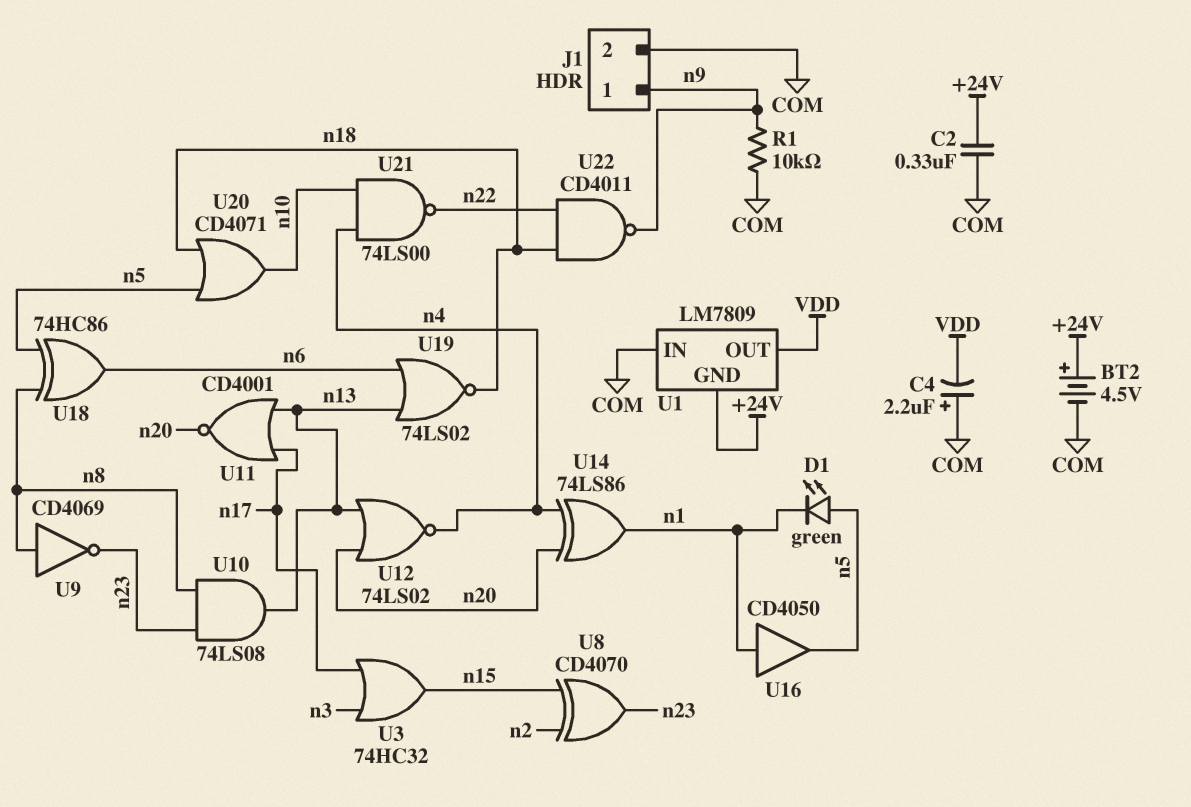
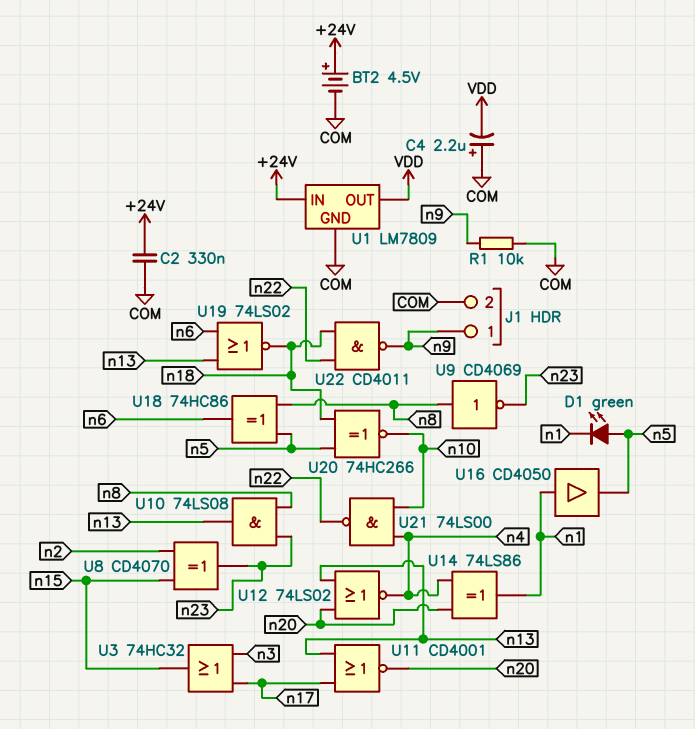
U1 pin GND: +24V -> COM
U1 pin IN: COM -> +24V
U20: OR CD4071 (in n5, in n18, out n10) -> XNOR 74HC266 (in n5, in n18, out n10)

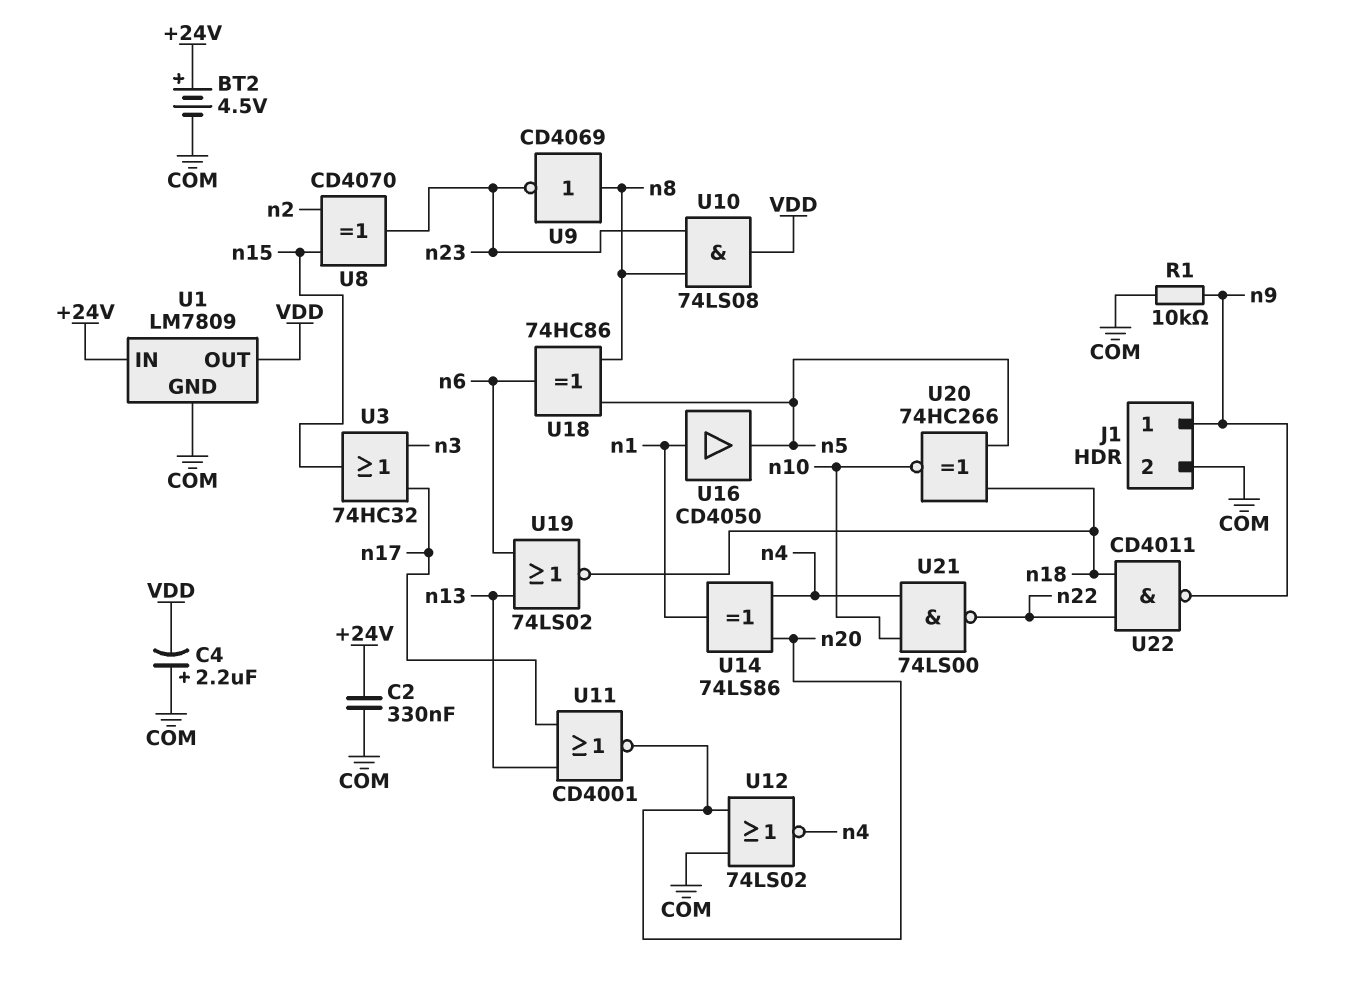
D1: LED green (A n5, K n1) -> none
U10: AND 74LS08 (in n8, in n23, out n13) -> AND 74LS08 (in n8, in n23, out VDD)
U12: NOR 74LS02 (in n13, in n20, out n4) -> NOR 74LS02 (in COM, in n20, out n4)

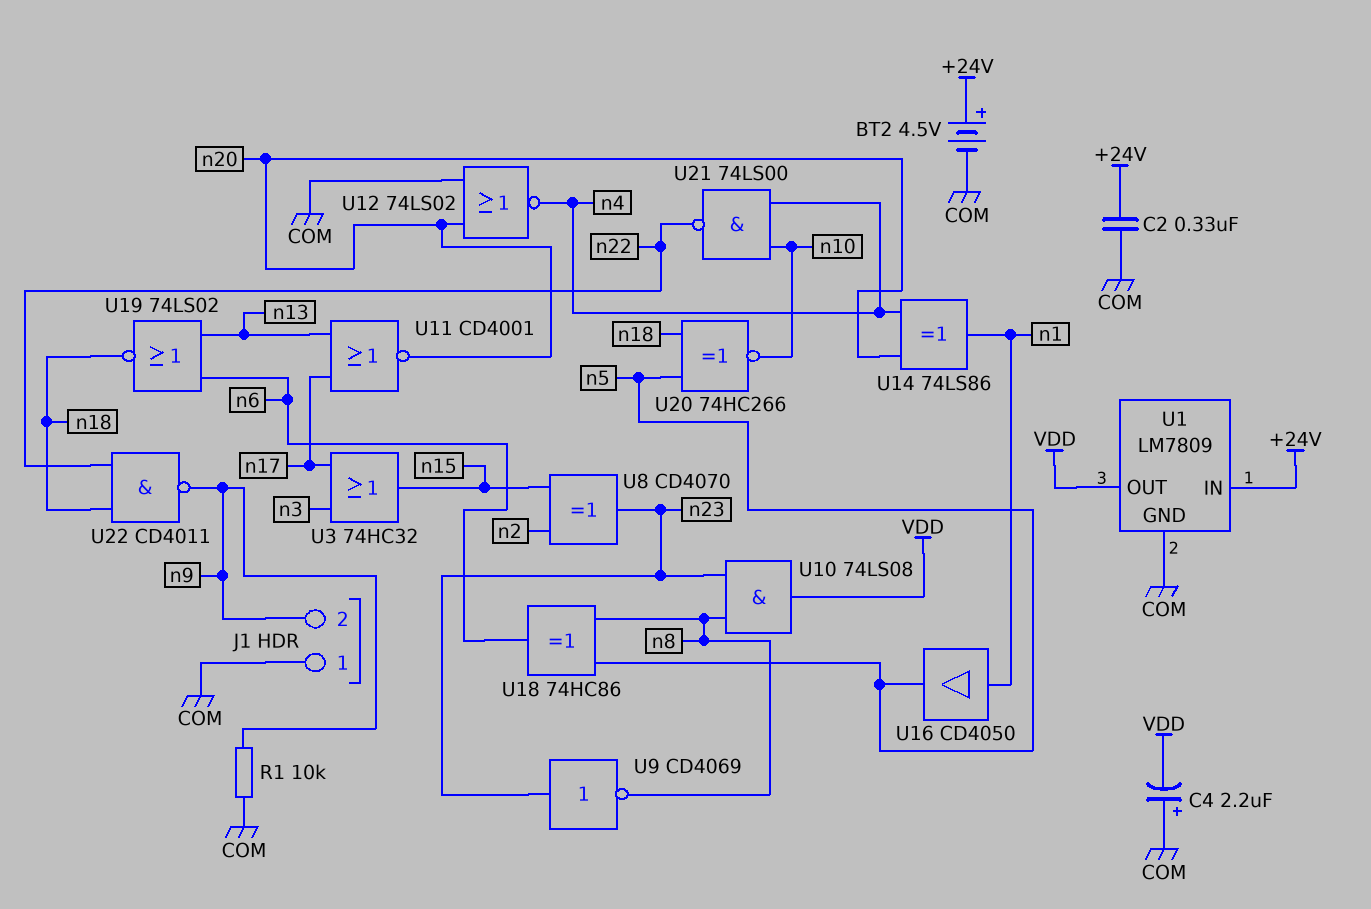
J1 pin 1: n9 -> COM
J1 pin 2: COM -> n9
U9: NOT CD4069 (in n8, out n23) -> NOT CD4069 (in n23, out n8)

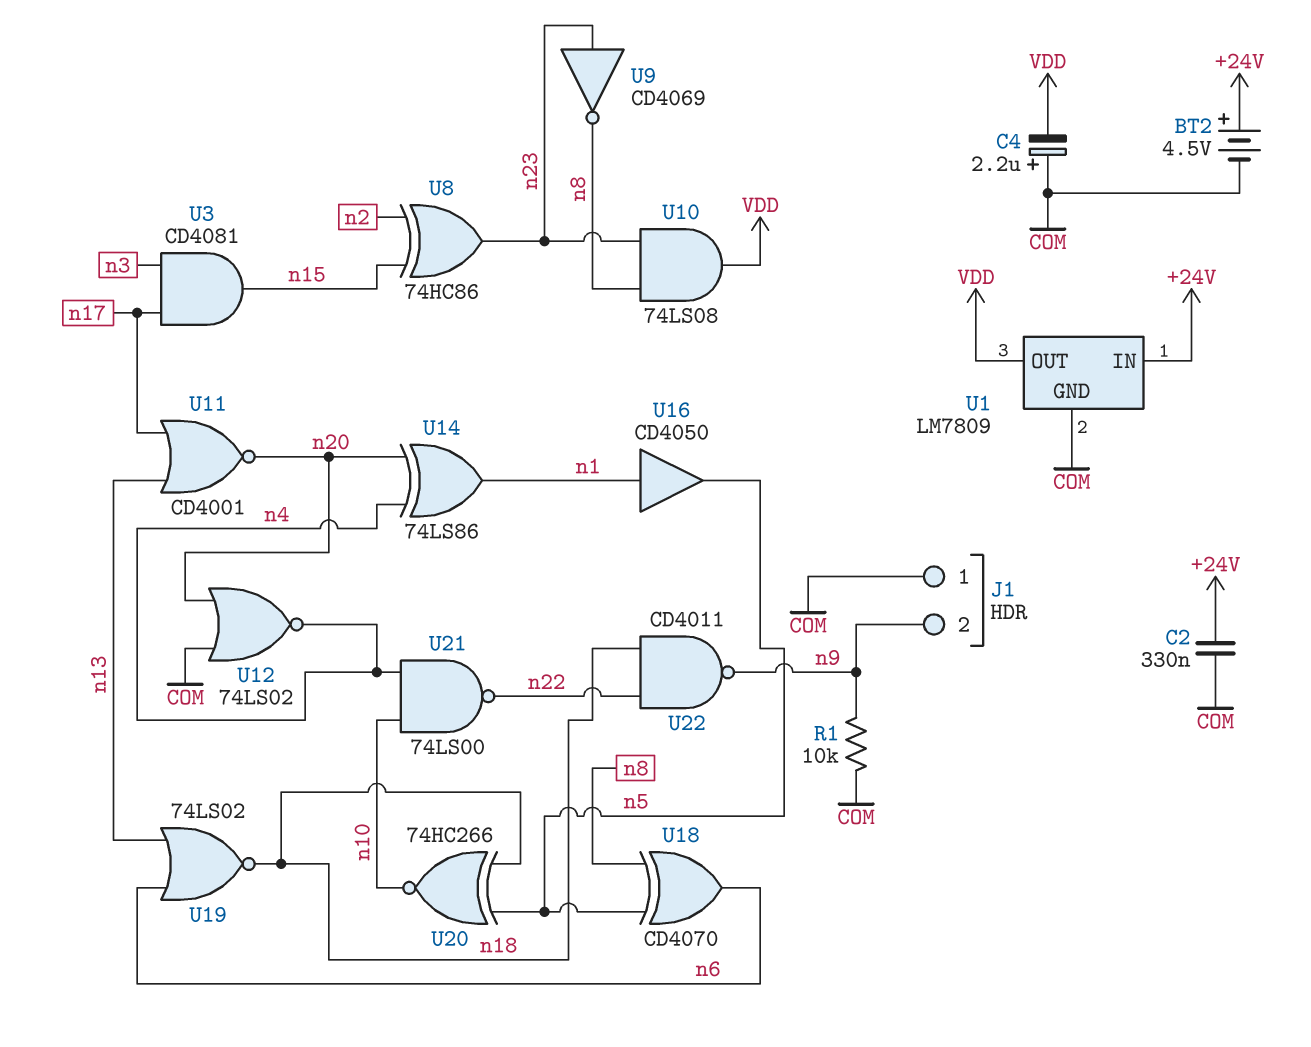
U3: OR 74HC32 (in n3, in n17, out n15) -> AND CD4081 (in n3, in n17, out n15)
U8: XOR CD4070 (in n2, in n15, out n23) -> XOR 74HC86 (in n2, in n15, out n23)
U18: XOR 74HC86 (in n5, in n8, out n6) -> XOR CD4070 (in n5, in n8, out n6)

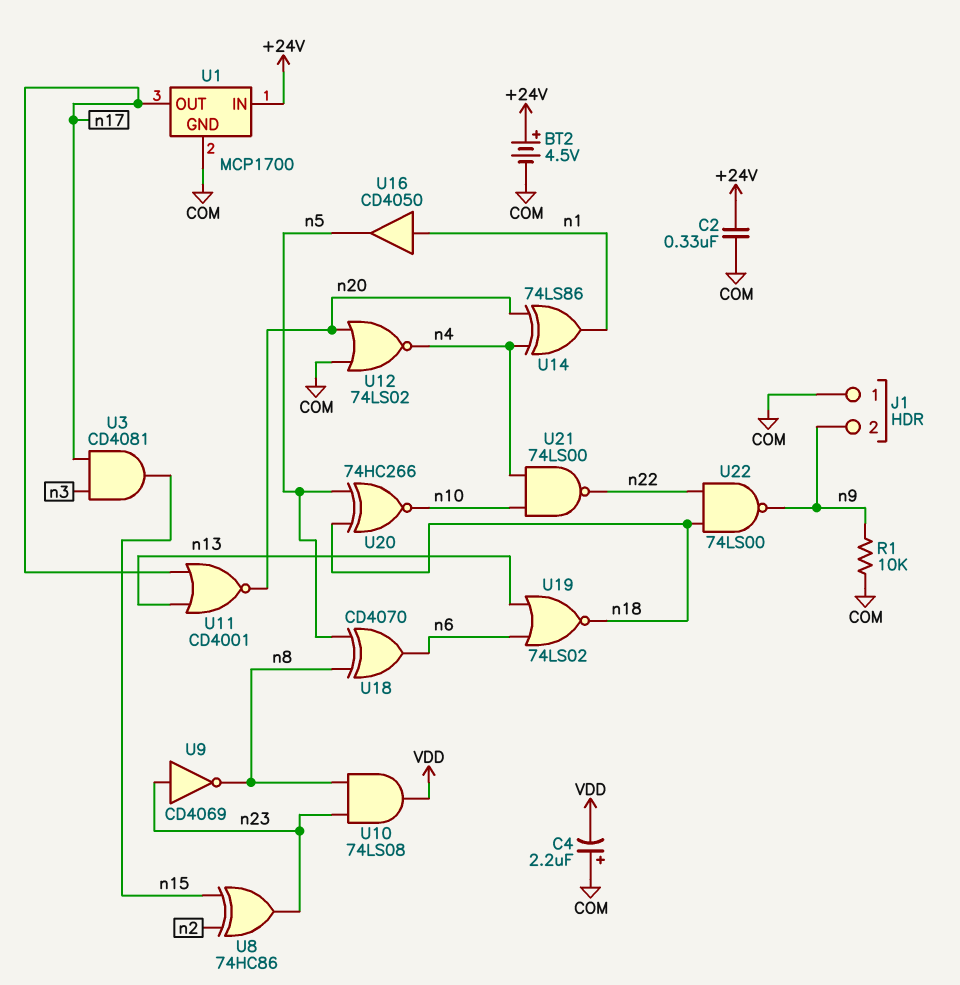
U1: LM7809 -> MCP1700
U1 pin OUT: VDD -> n17
U22: NAND CD4011 (in n18, in n22, out n9) -> NAND 74LS00 (in n18, in n22, out n9)

